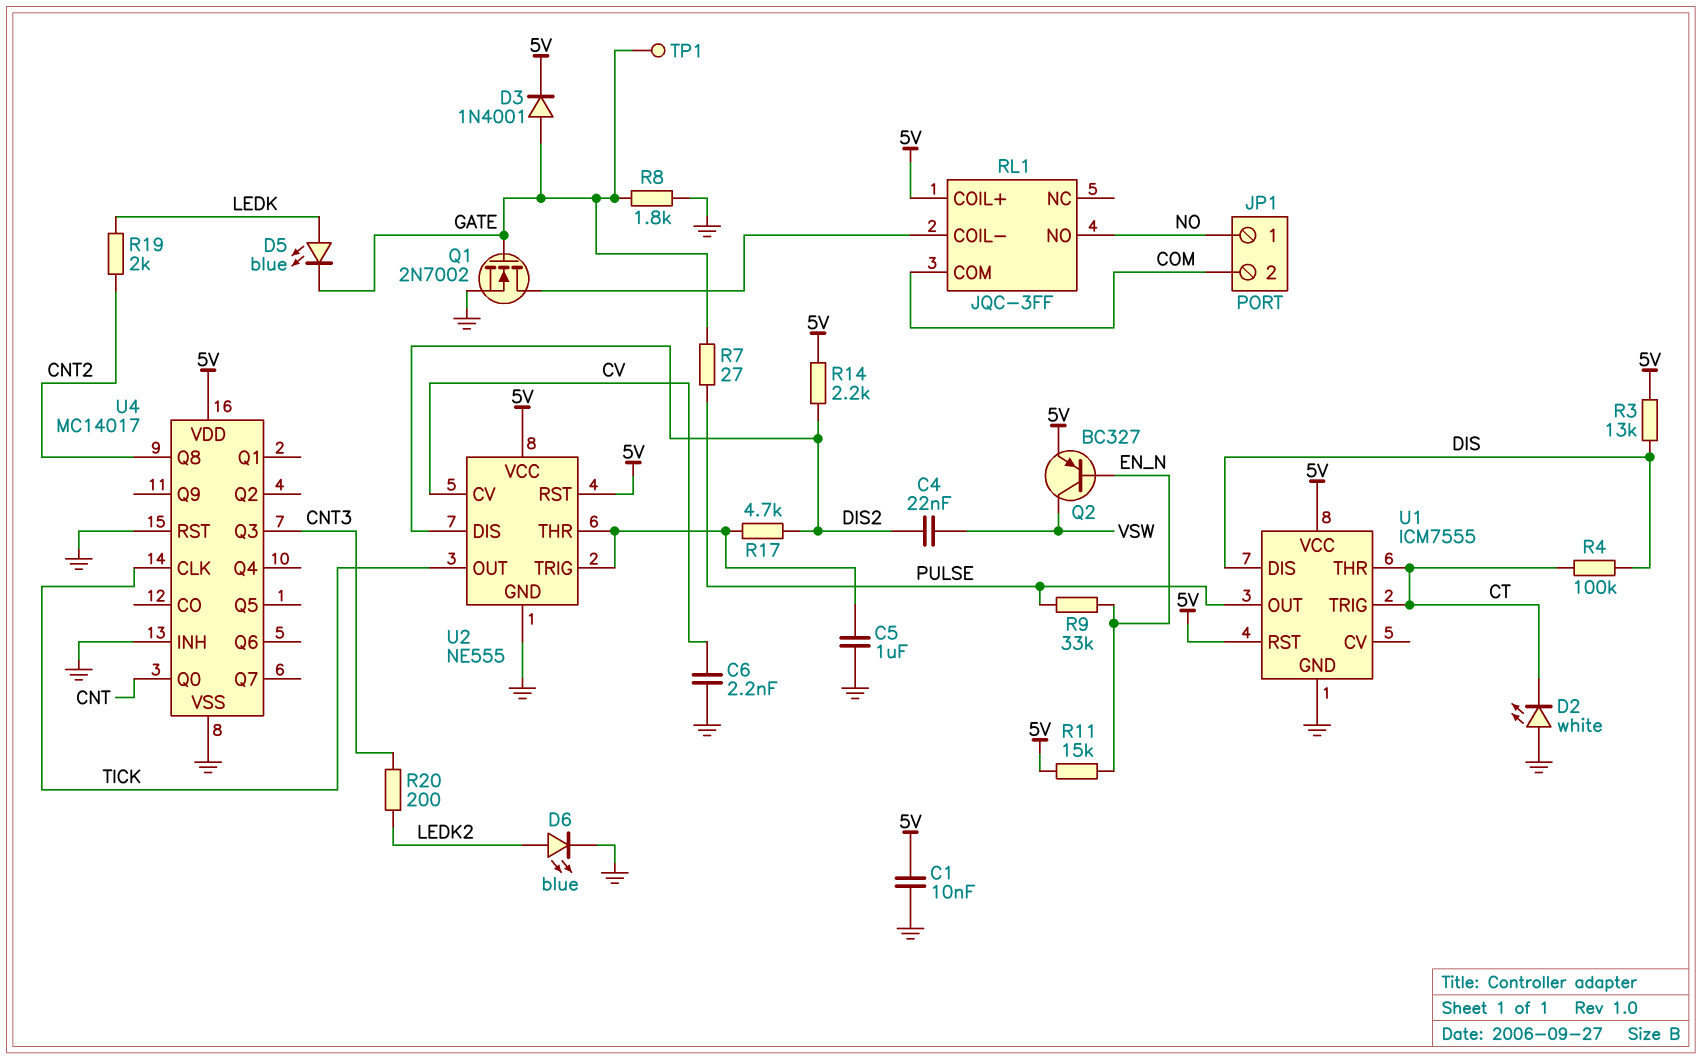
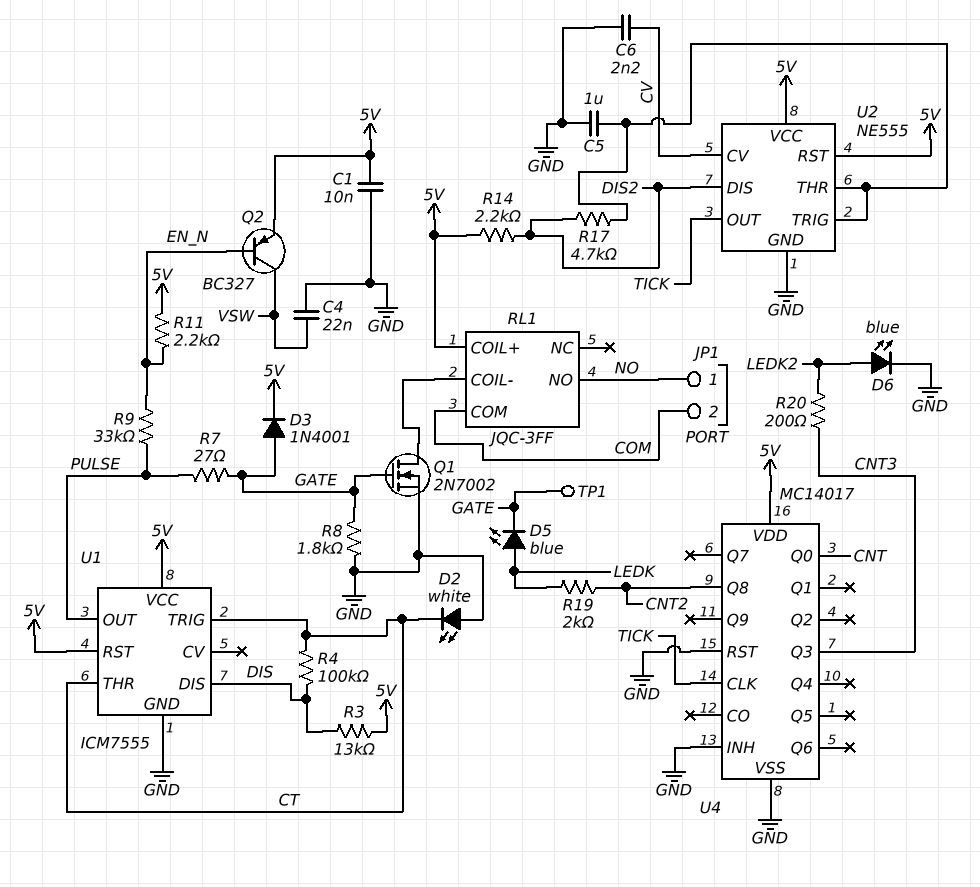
C4: 22nF (DIS2, VSW) -> 22nF (GND, VSW)
R11: 15k (5V, EN_N) -> 2.2k (5V, EN_N)

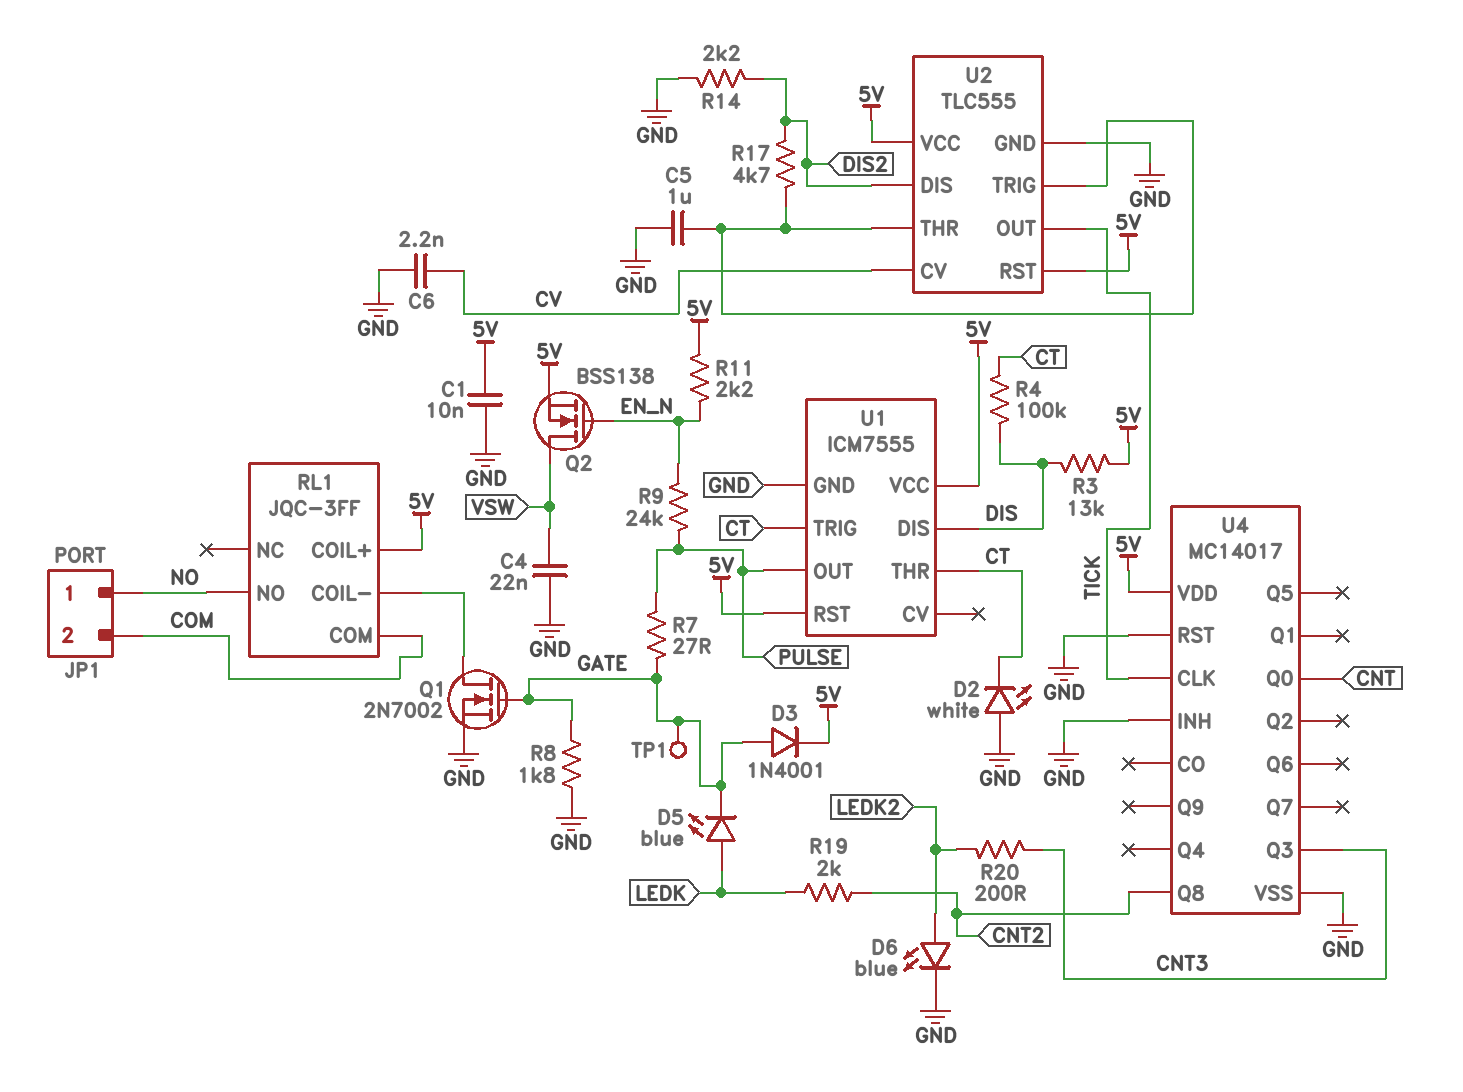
Q2: PNP BC327 (B EN_N, C VSW, E 5V) -> NMOS BSS138 (G EN_N, D VSW, S 5V)
R9: 33k (EN_N, PULSE) -> 24k (EN_N, PULSE)
R14: 2.2k (5V, DIS2) -> 2.2k (DIS2, GND)
U2: NE555 -> TLC555

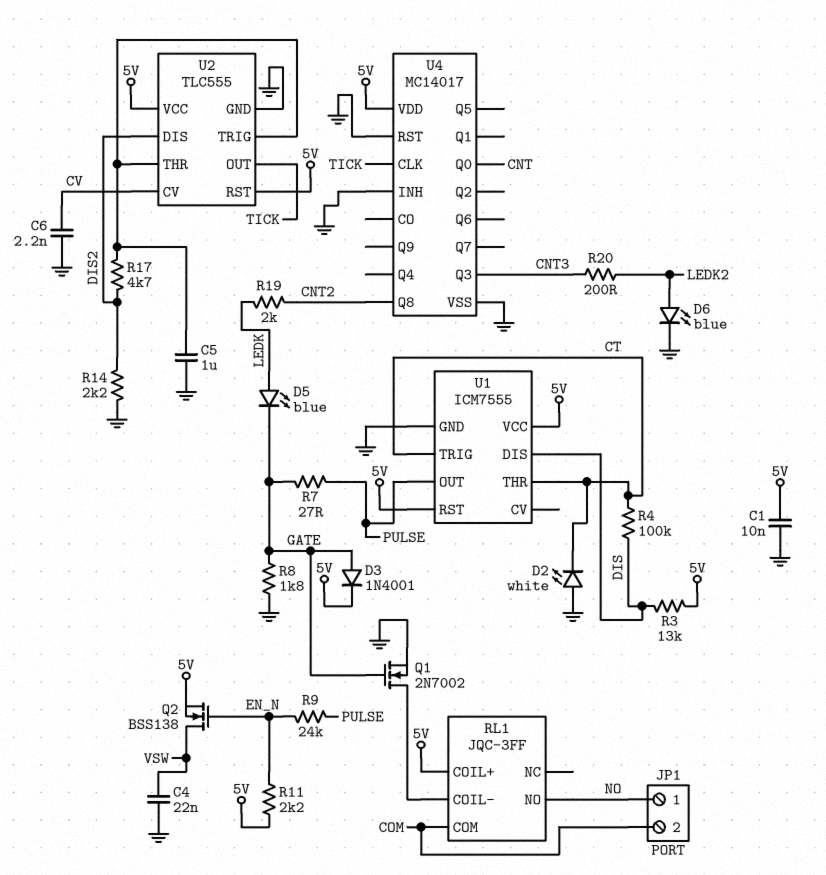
TP1: test point (GATE) -> none

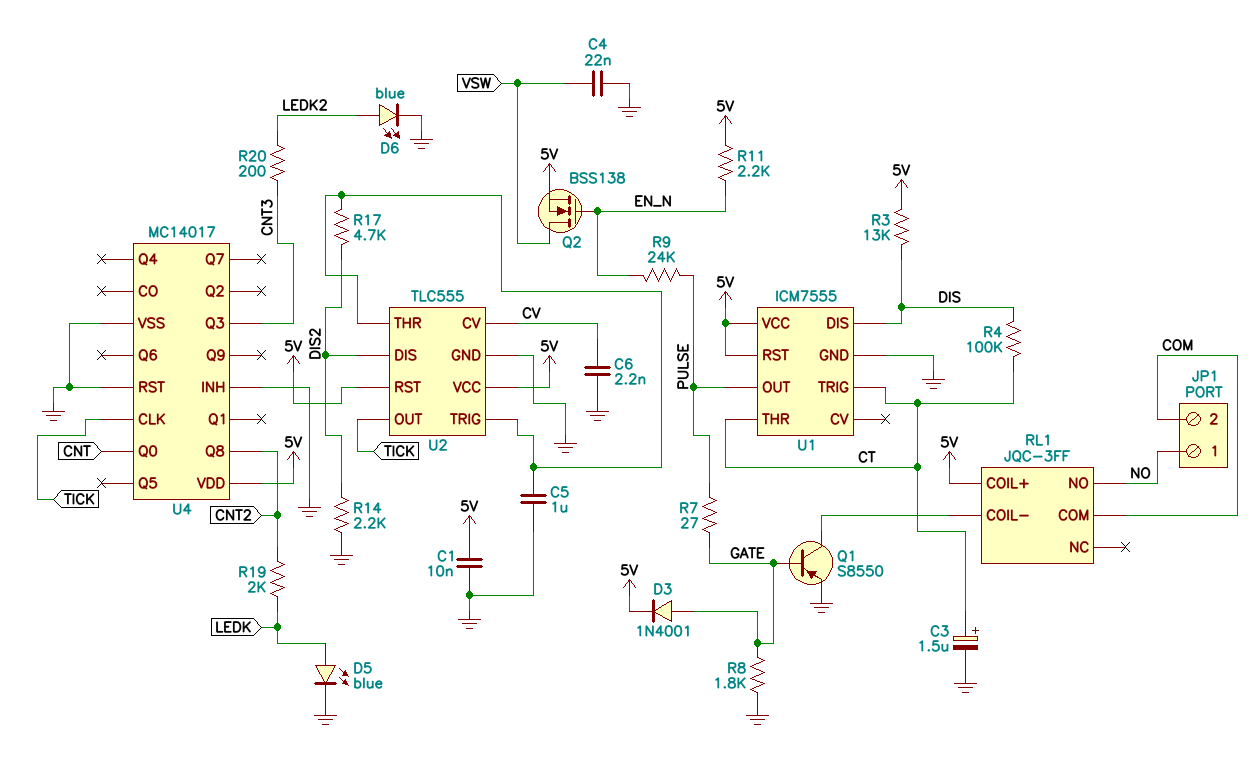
C3: none -> 1.5uF (plus CT, minus GND)
D2: LED white (A GND, K CT) -> none
D5: LED blue (A LEDK, K GATE) -> LED blue (A LEDK, K GND)
Q1: NMOS 2N7002 (G GATE, D RL1/COIL-, S GND) -> PNP S8550 (B GATE, C RL1/COIL-, E GND)

